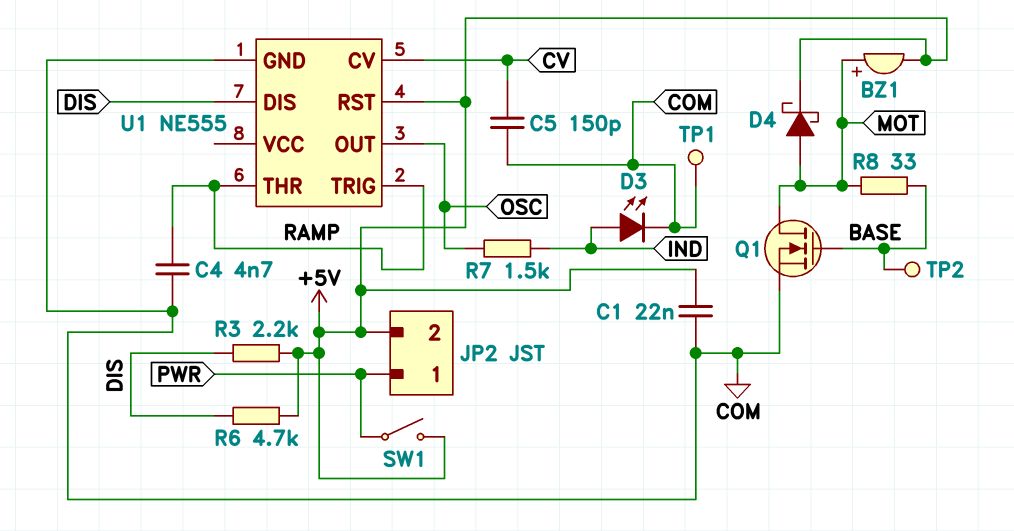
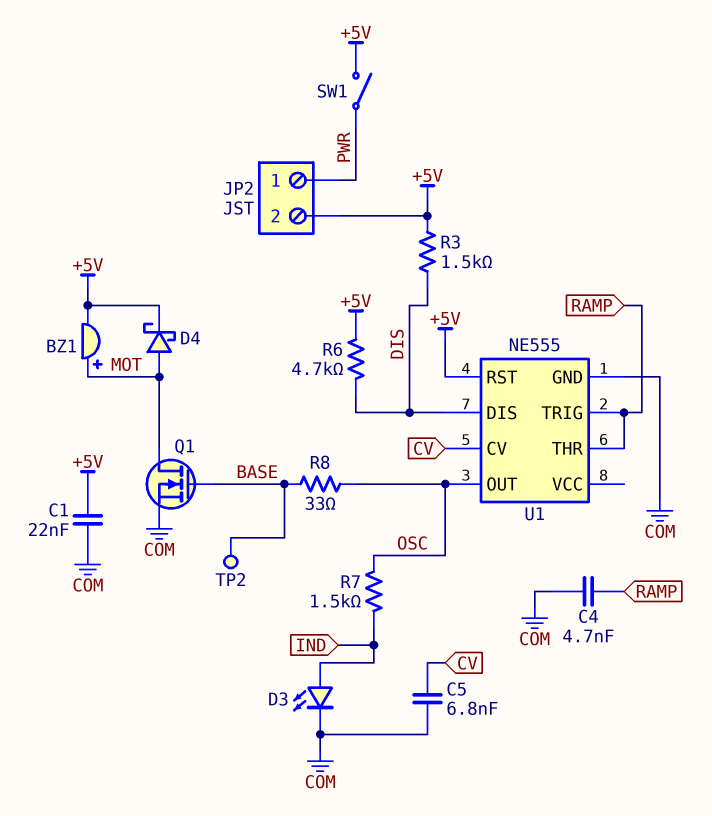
C5: 150pF (COM, CV) -> 6.8nF (COM, CV)
R3: 2.2k (+5V, DIS) -> 1.5k (+5V, DIS)
R8: 33 (BASE, MOT) -> 33 (BASE, OSC)
TP1: test point (COM) -> none

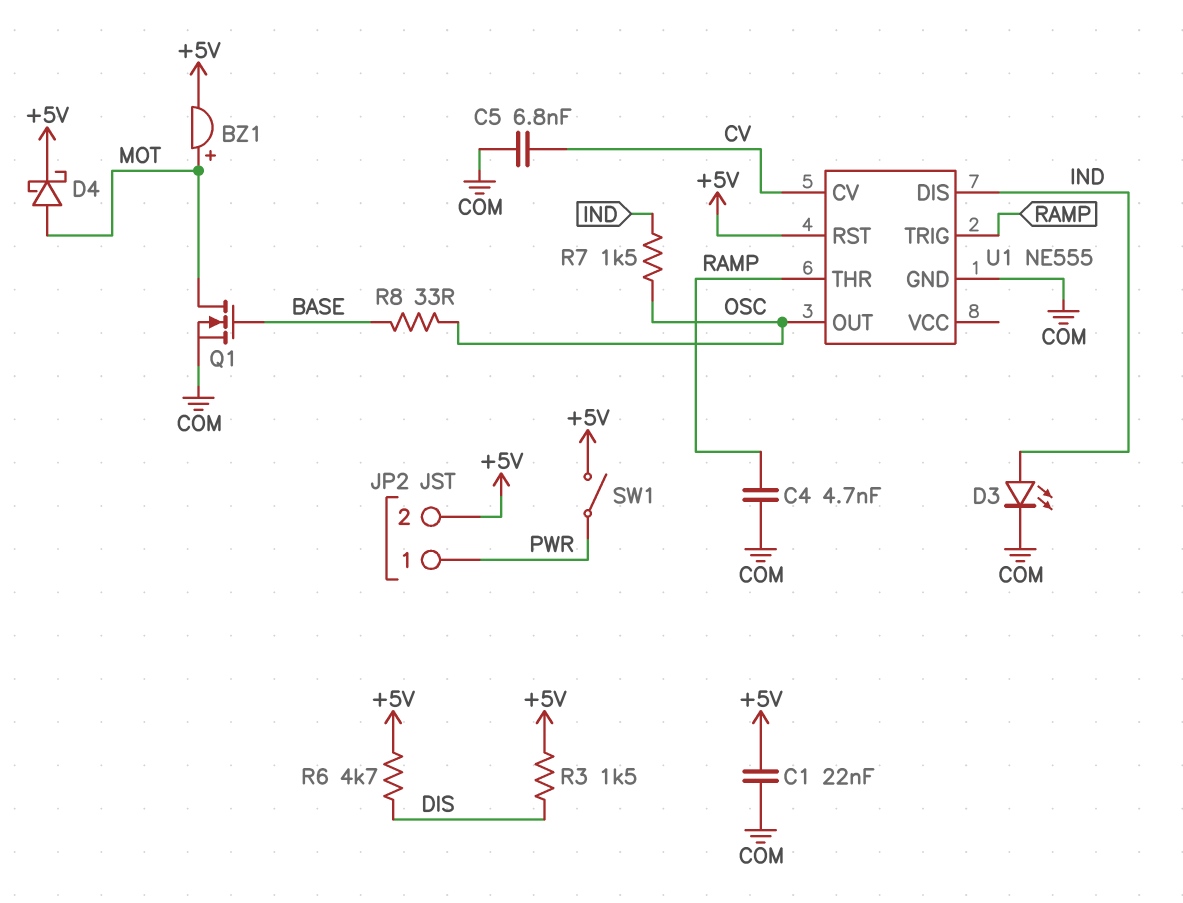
TP2: test point (BASE) -> none
U1 pin DIS: DIS -> IND

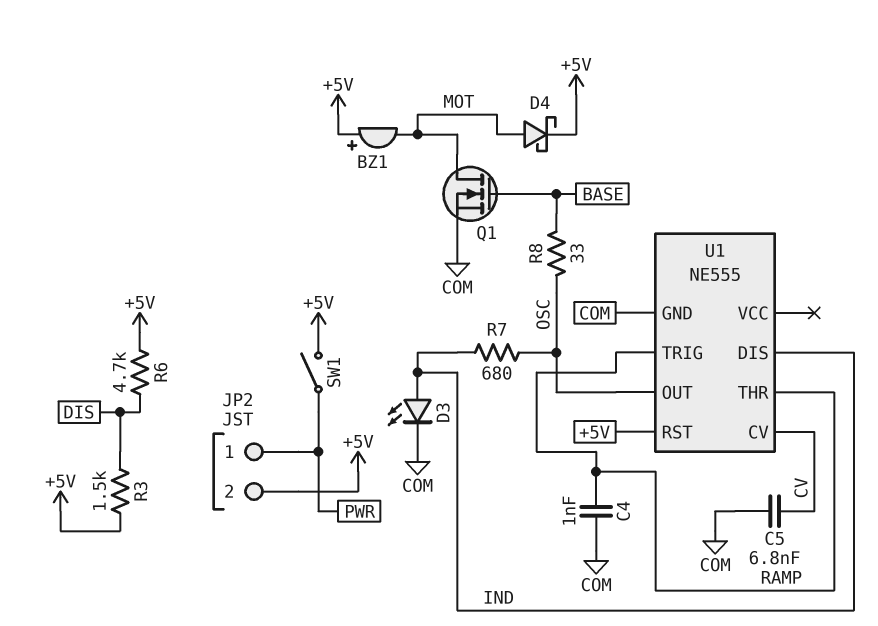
BZ1: buzzer (plus MOT, minus +5V) -> buzzer (plus +5V, minus MOT)
C1: 22nF (+5V, COM) -> none
C4: 4.7nF (COM, RAMP) -> 1nF (COM, RAMP)
R7: 1.5k (IND, OSC) -> 680 (IND, OSC)

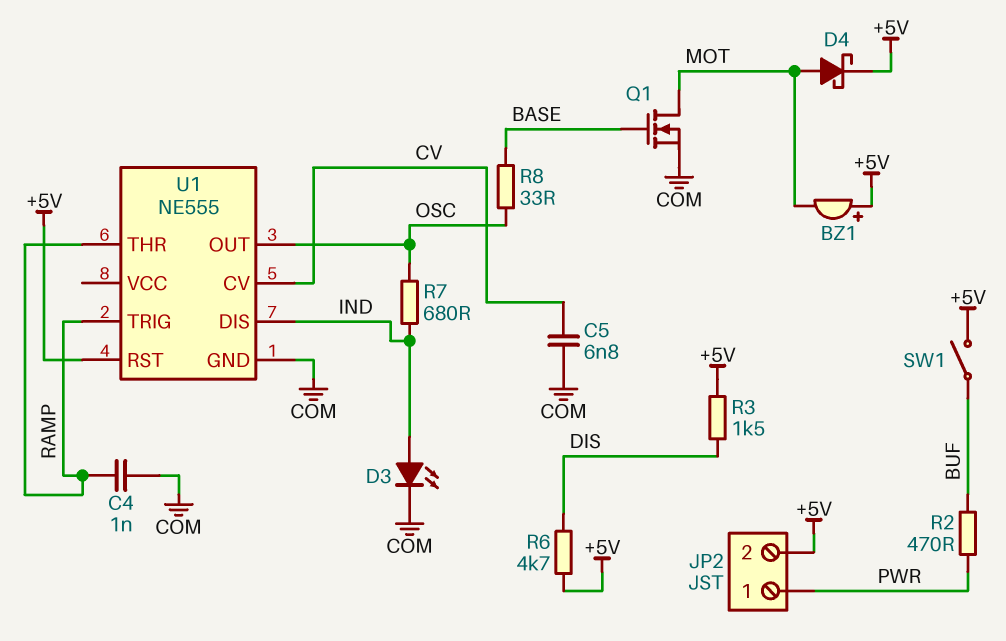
R2: none -> 470 (BUF, PWR)
SW1: switch (+5V, PWR) -> switch (+5V, BUF)

